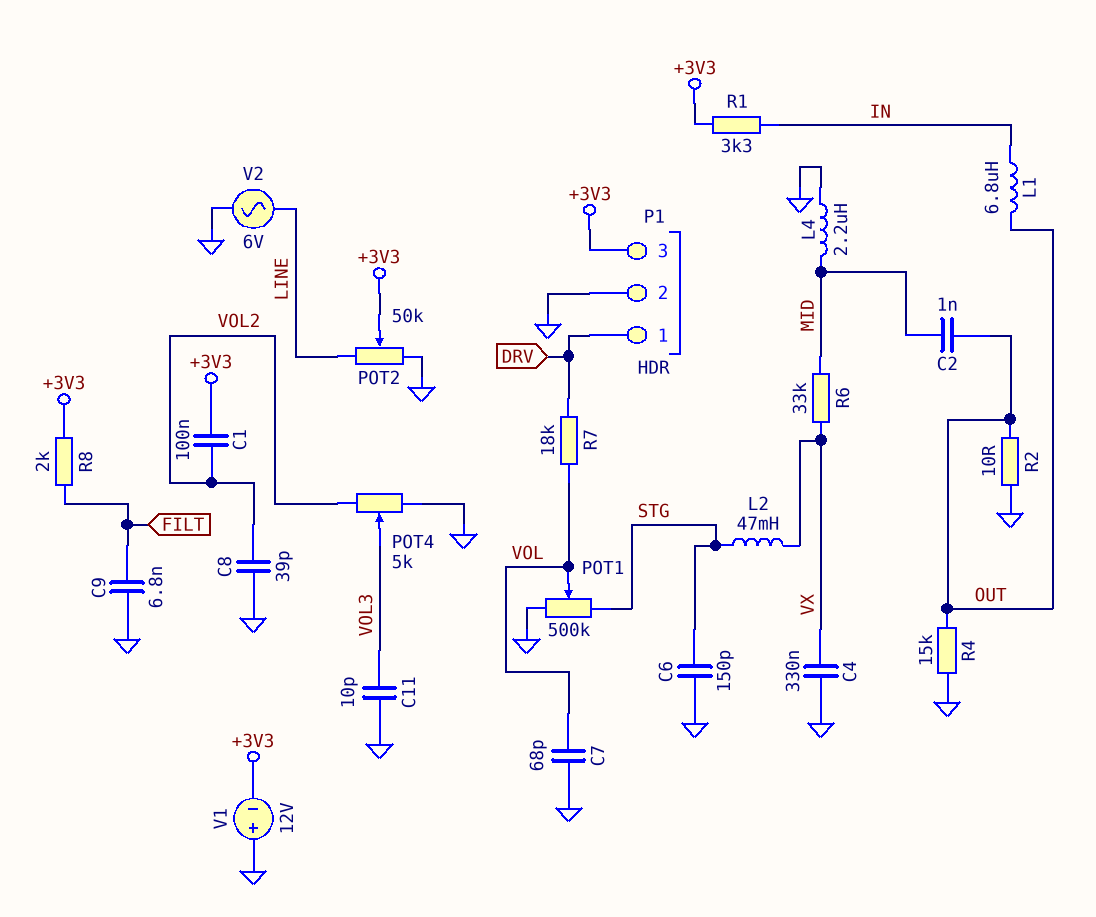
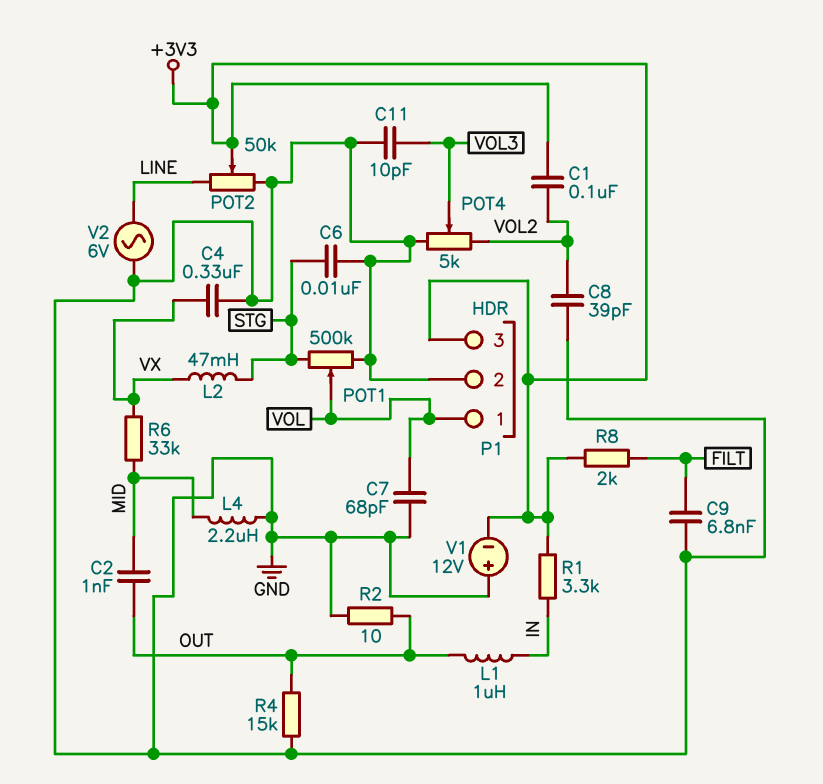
C6: 150pF (GND, STG) -> 10nF (GND, STG)
L1: 6.8uH (IN, OUT) -> 1uH (IN, OUT)
P1 pin 1: DRV -> VOL
R7: 18k (DRV, VOL) -> none

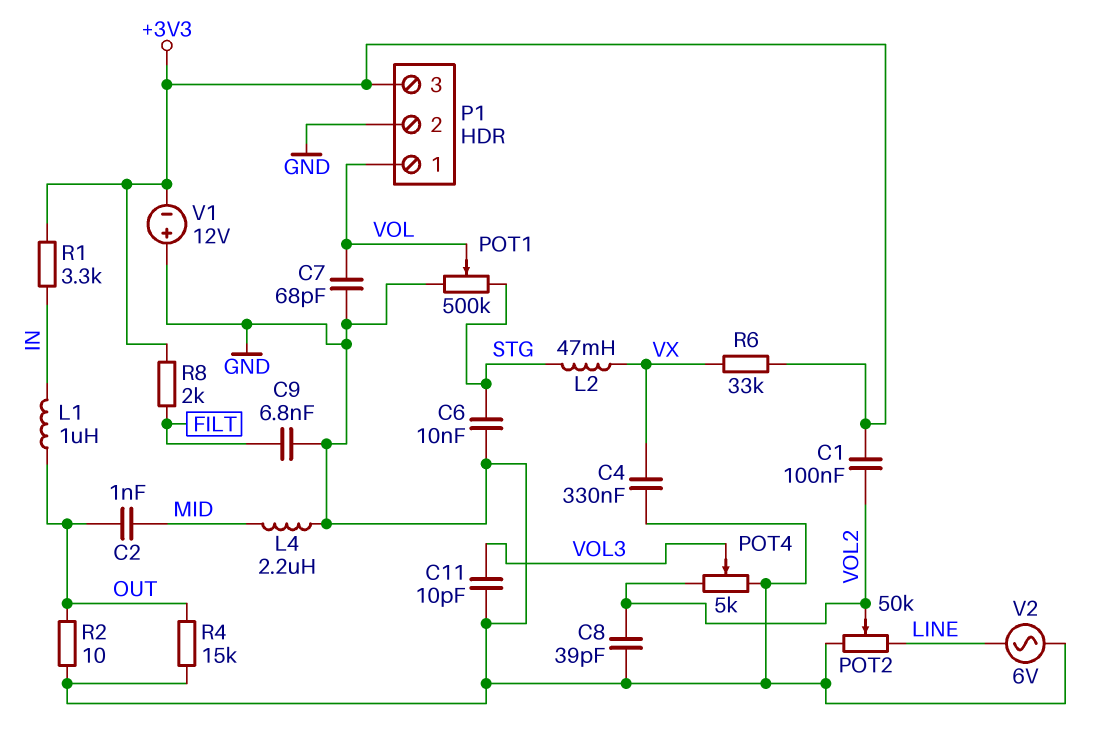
POT2: 50k (GND, LINE, wiper +3V3) -> 50k (GND, LINE, wiper VOL2)
R6: 33k (MID, VX) -> 33k (+3V3, VX)

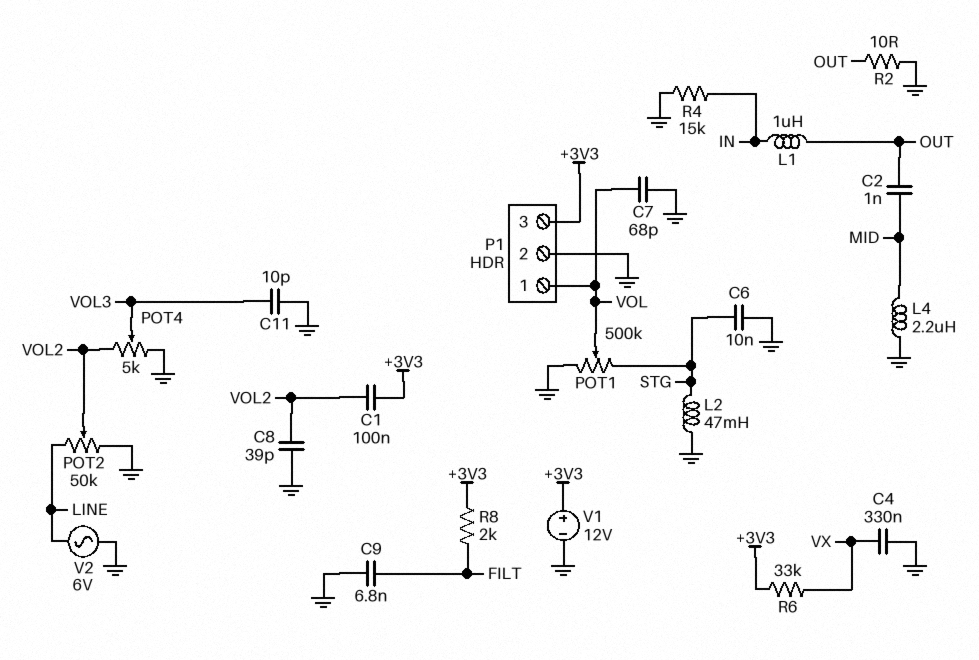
L2: 47mH (STG, VX) -> 47mH (GND, STG)
R1: 3.3k (+3V3, IN) -> none
R4: 15k (GND, OUT) -> 15k (GND, IN)
V1: 12V (plus GND, minus +3V3) -> 12V (plus +3V3, minus GND)

